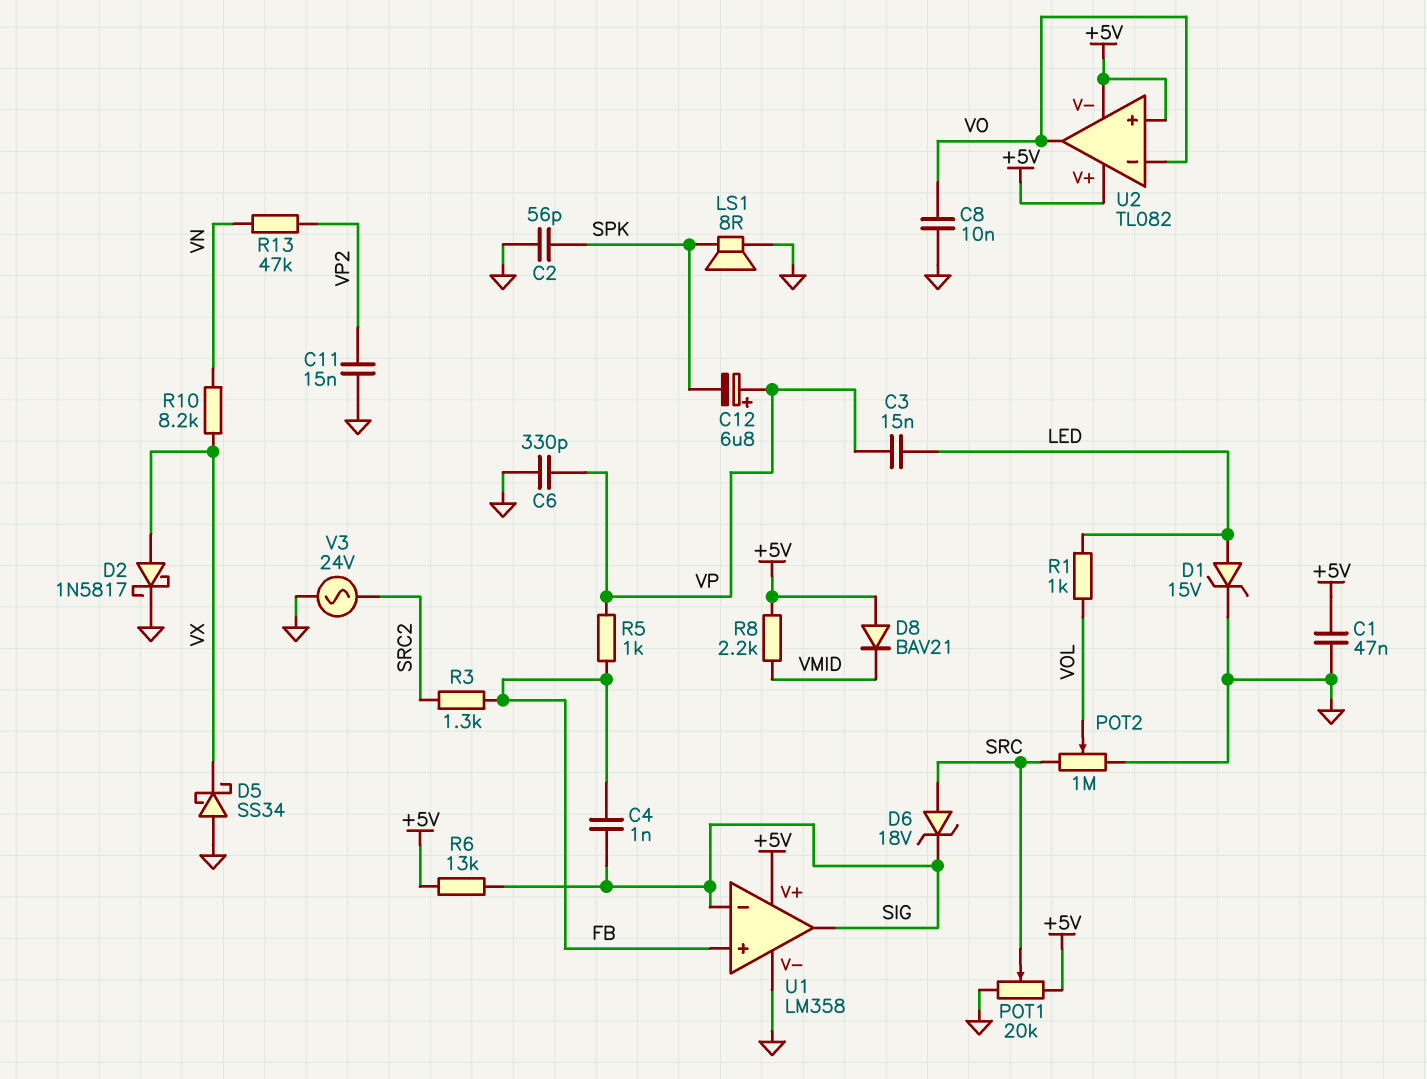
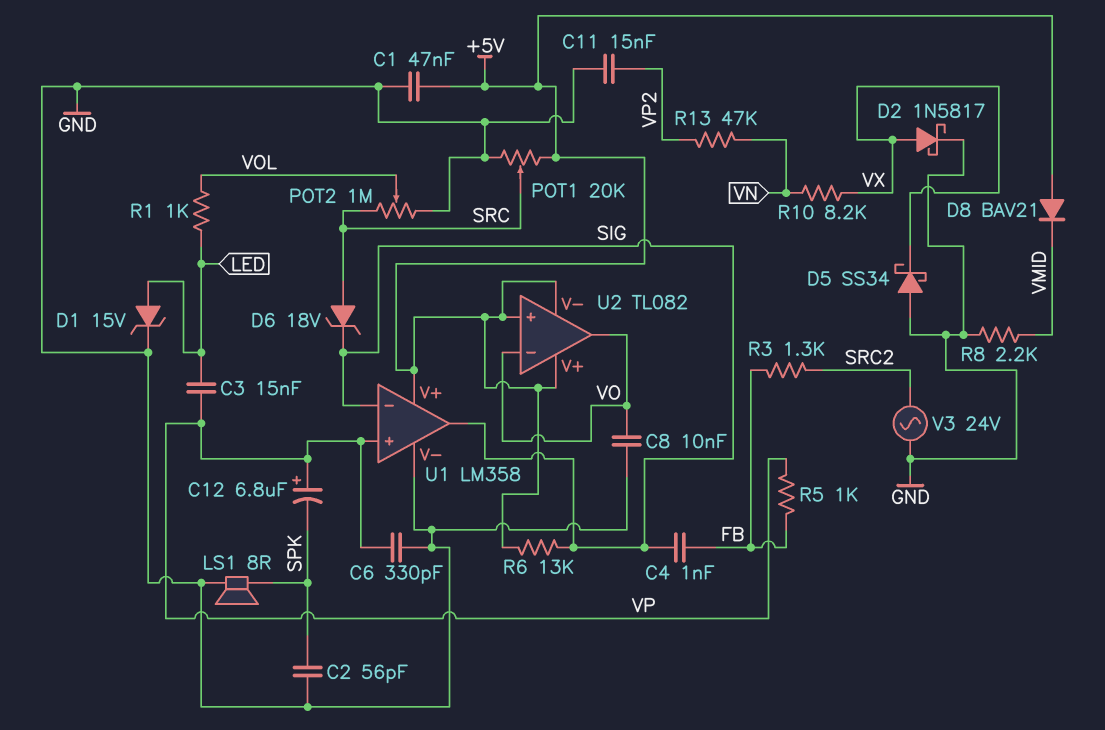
R8: 2.2k (+5V, VMID) -> 2.2k (GND, VMID)
U1 pin in+: FB -> VP

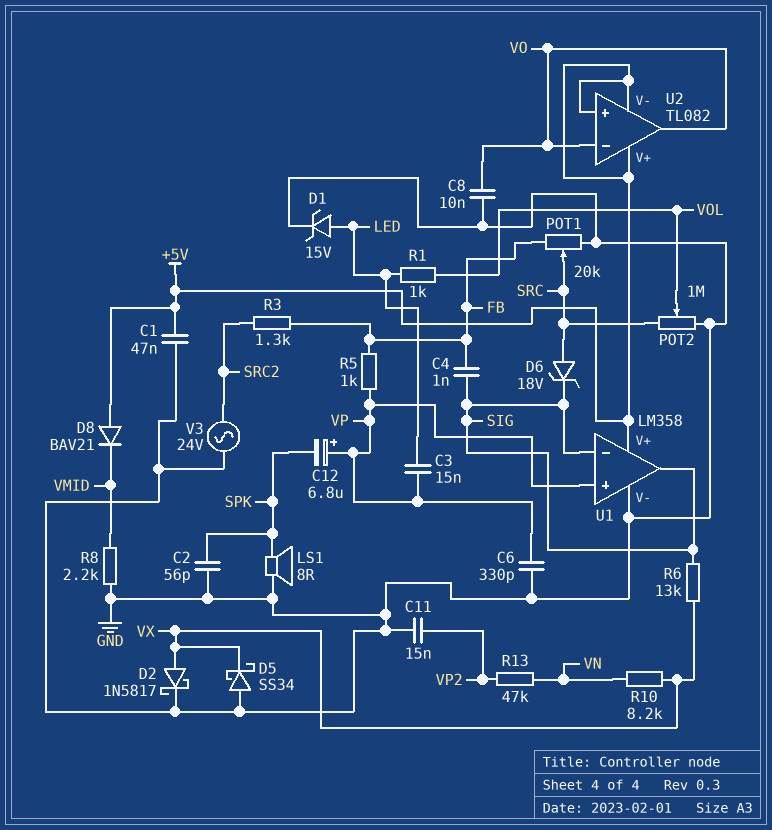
POT1: 20k (+5V, GND, wiper SRC) -> 20k (FB, GND, wiper SRC)
R6: 13k (+5V, SIG) -> 13k (SIG, VX)

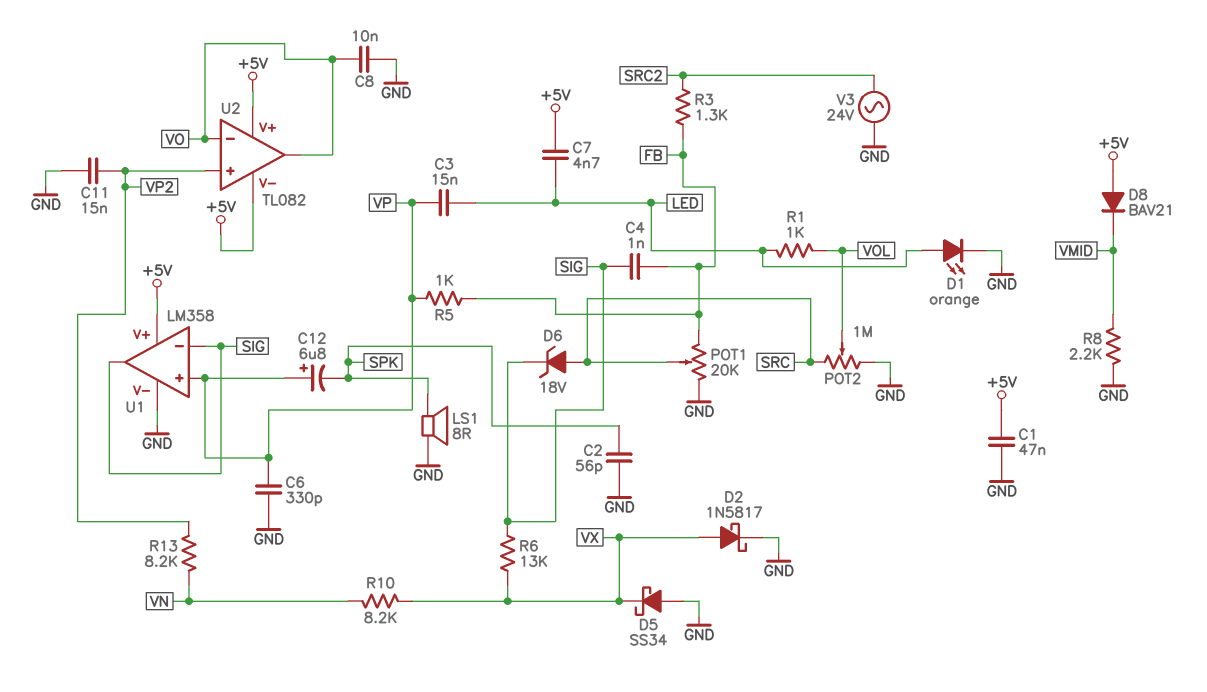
C7: none -> 4.7nF (+5V, LED)
D1: zener 15V (A LED, K GND) -> LED orange (A LED, K GND)
R13: 47k (VN, VP2) -> 8.2k (VN, VP2)
U2 pin in+: +5V -> VP2

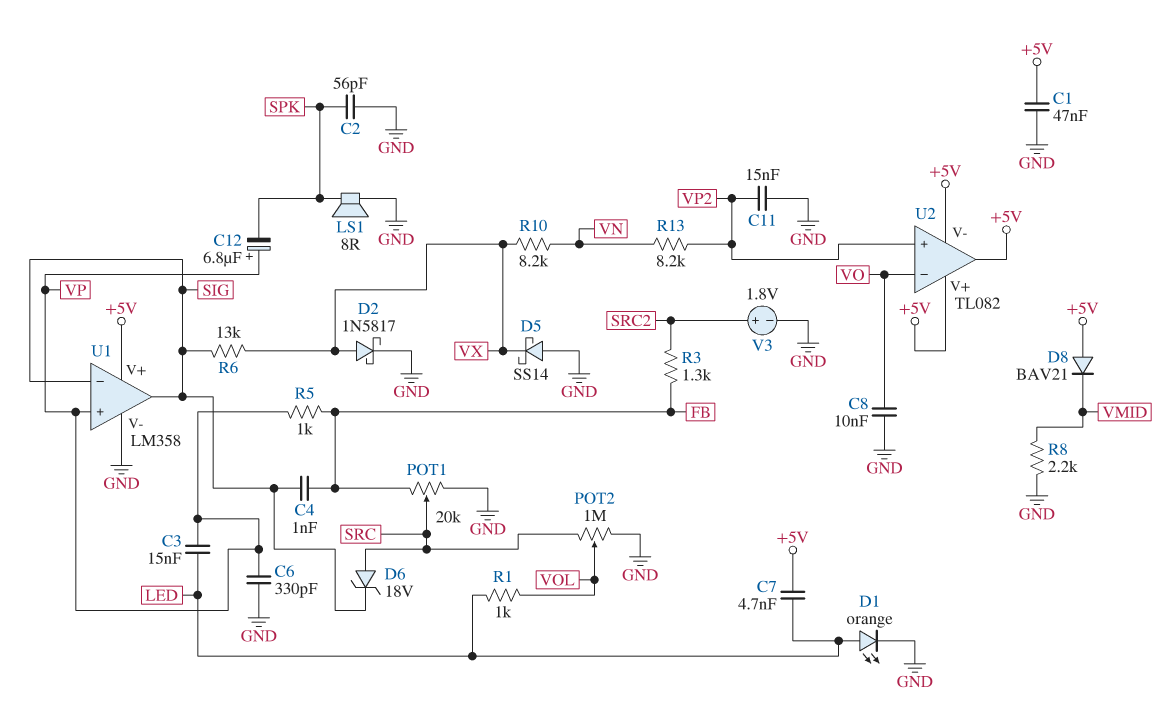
D5: schottky SS34 (A GND, K VX) -> schottky SS14 (A GND, K VX)
U2 pin out: VO -> +5V
V3: AC 24V (GND, SRC2) -> 1.8V (plus SRC2, minus GND)

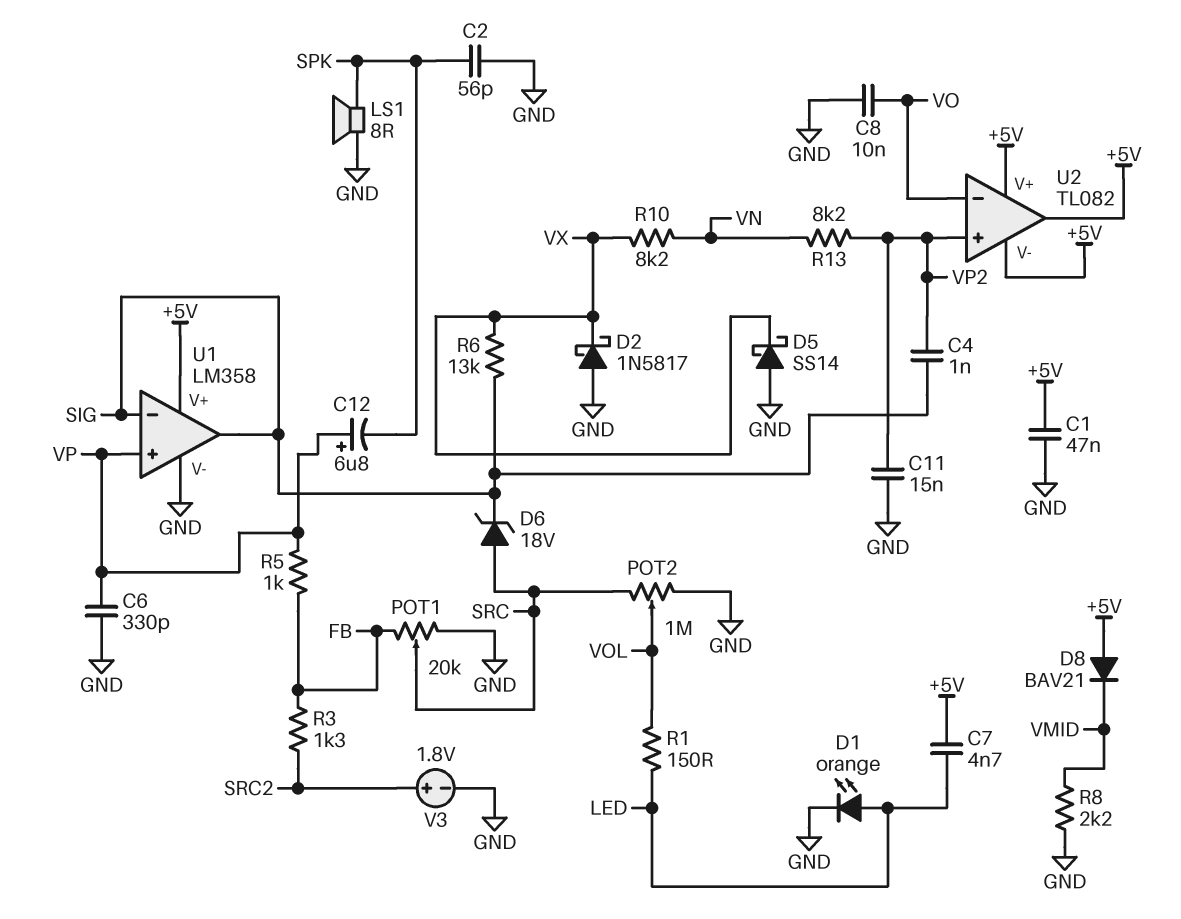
C3: 15nF (LED, VP) -> none
C4: 1nF (FB, SIG) -> 1nF (SIG, VP2)
D2: schottky 1N5817 (A VX, K GND) -> schottky 1N5817 (A GND, K VX)
R1: 1k (LED, VOL) -> 150 (LED, VOL)

